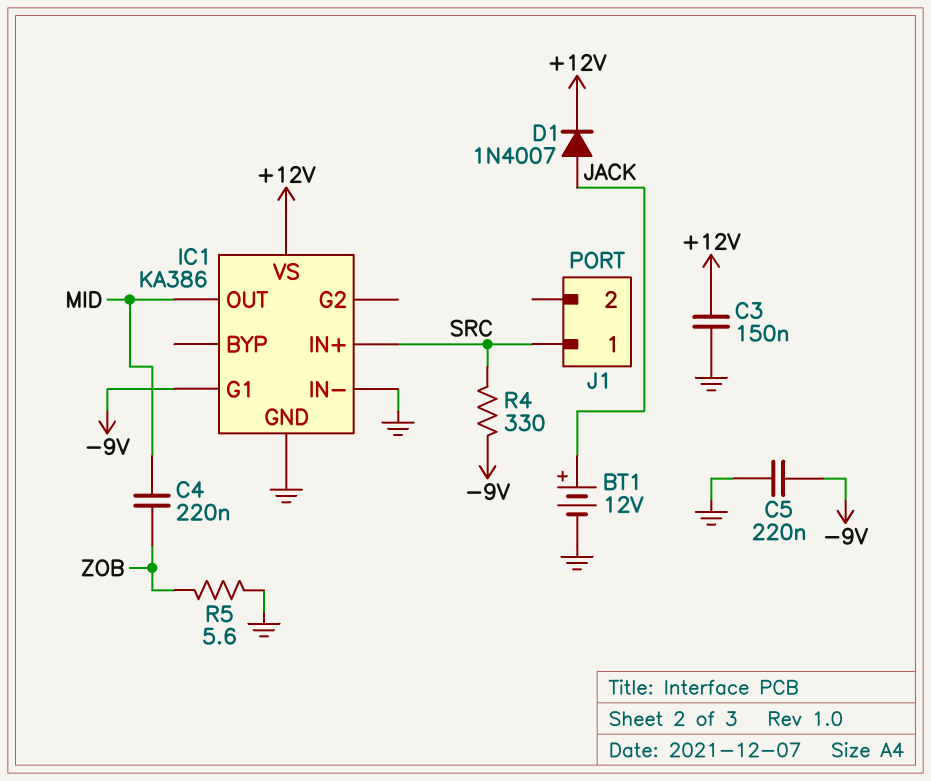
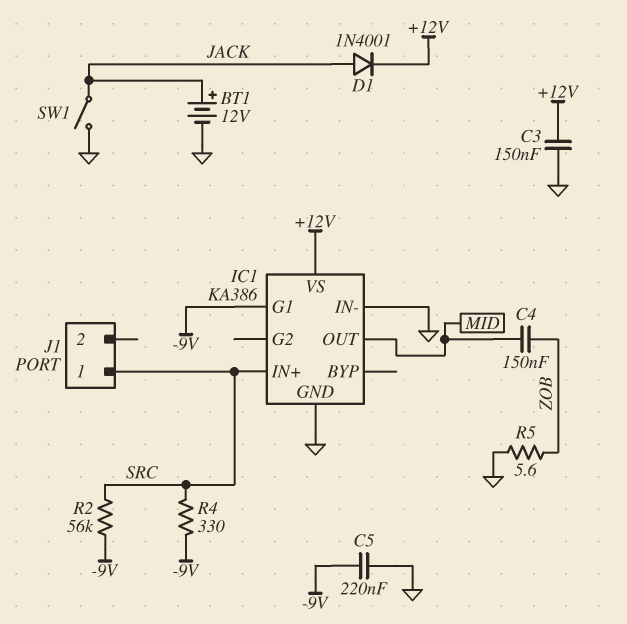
C4: 220nF (MID, ZOB) -> 150nF (MID, ZOB)
D1: diode 1N4007 (A JACK, K +12V) -> diode 1N4001 (A JACK, K +12V)
R2: none -> 56k (-9V, SRC)
SW1: none -> switch (GND, JACK)

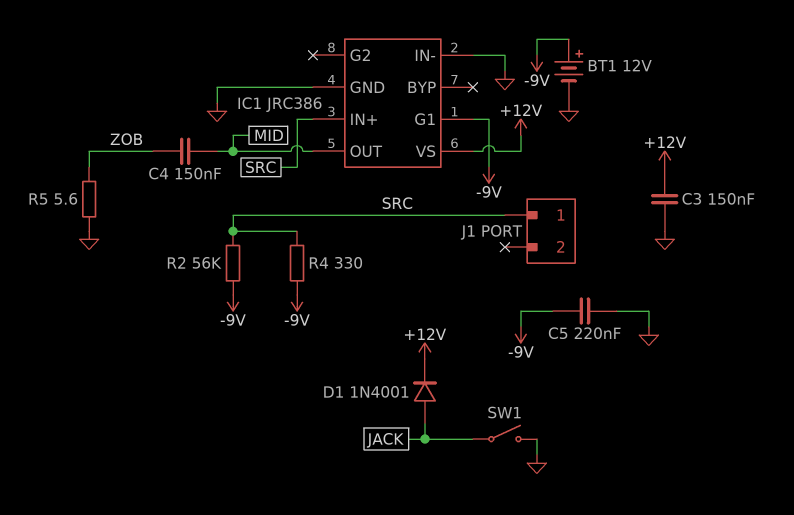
BT1: 12V (plus JACK, minus GND) -> 12V (plus -9V, minus GND)
IC1: KA386 -> JRC386

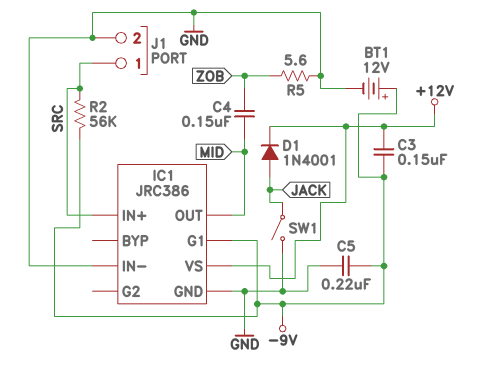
C3: 150nF (+12V, GND) -> 150nF (+12V, -9V)
J1 pin 2: none -> GND
R4: 330 (-9V, SRC) -> none

